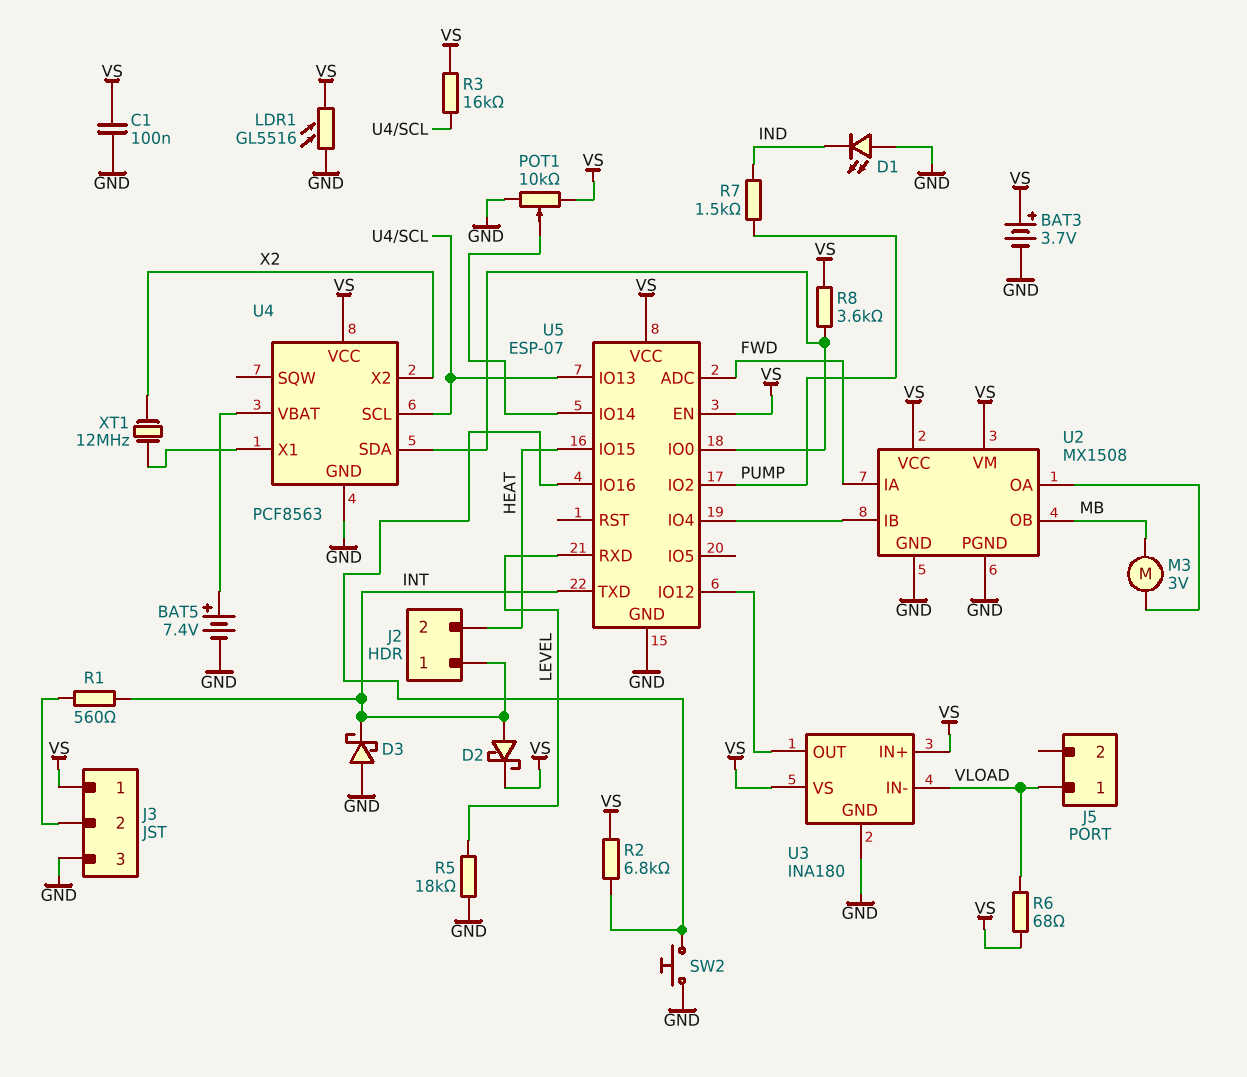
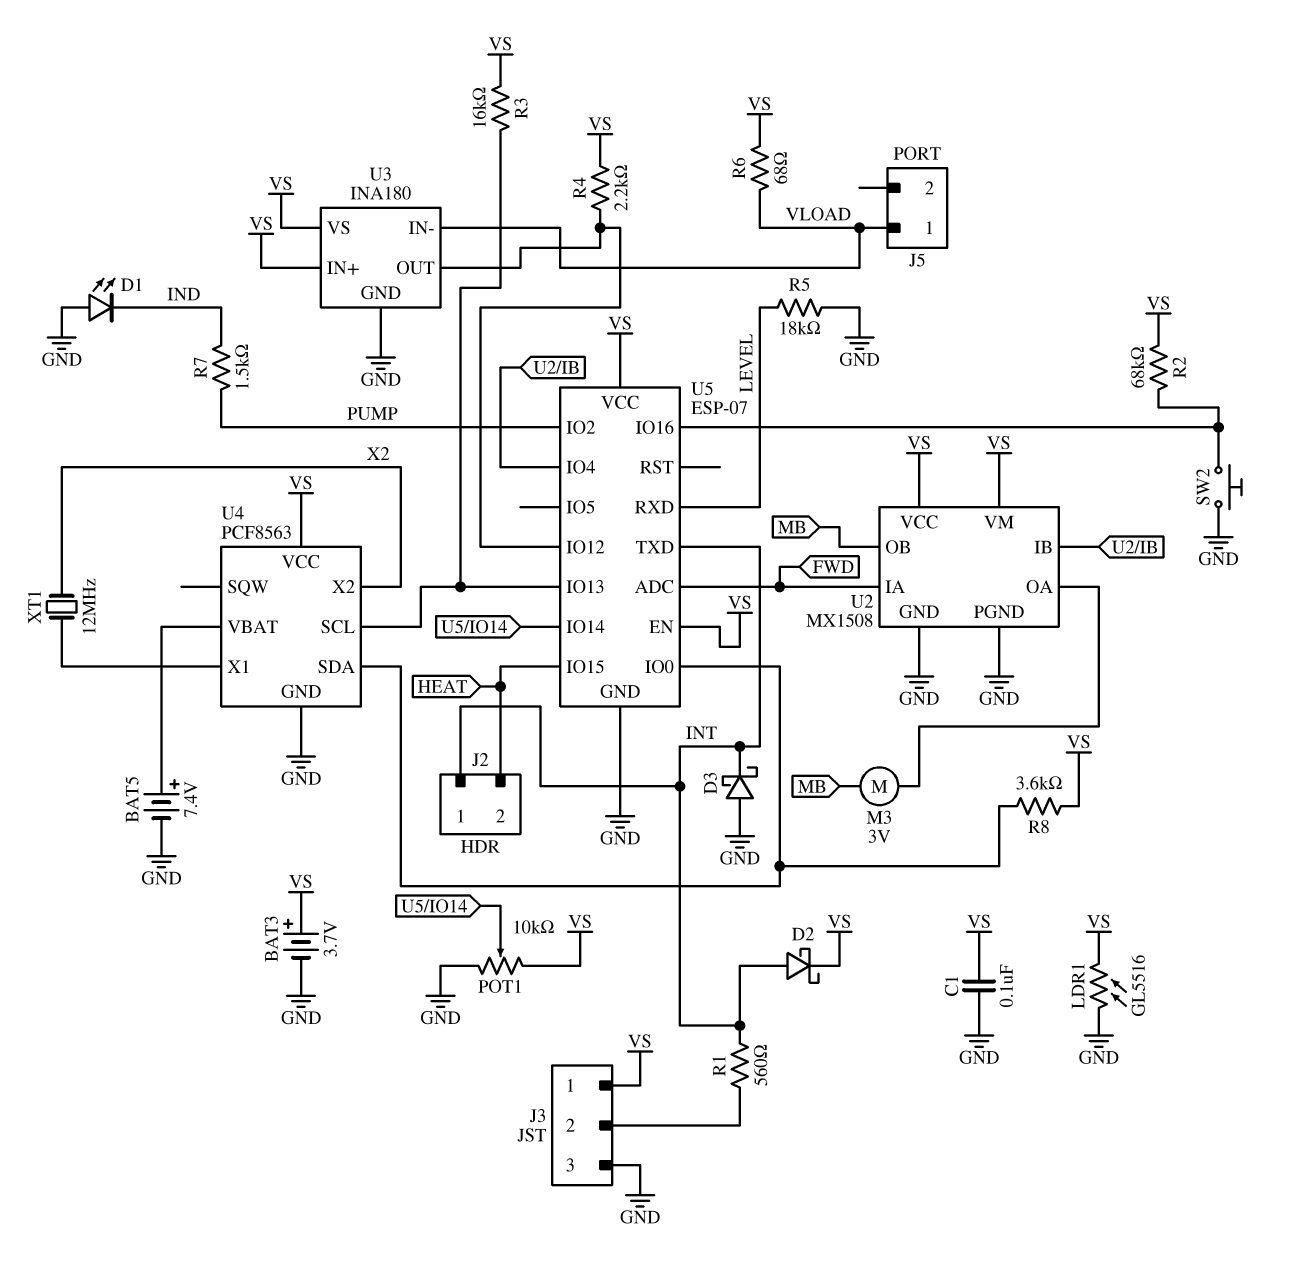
R2: 6.8k (U5/IO16, VS) -> 68k (U5/IO16, VS)
R4: none -> 2.2k (U3/OUT, VS)

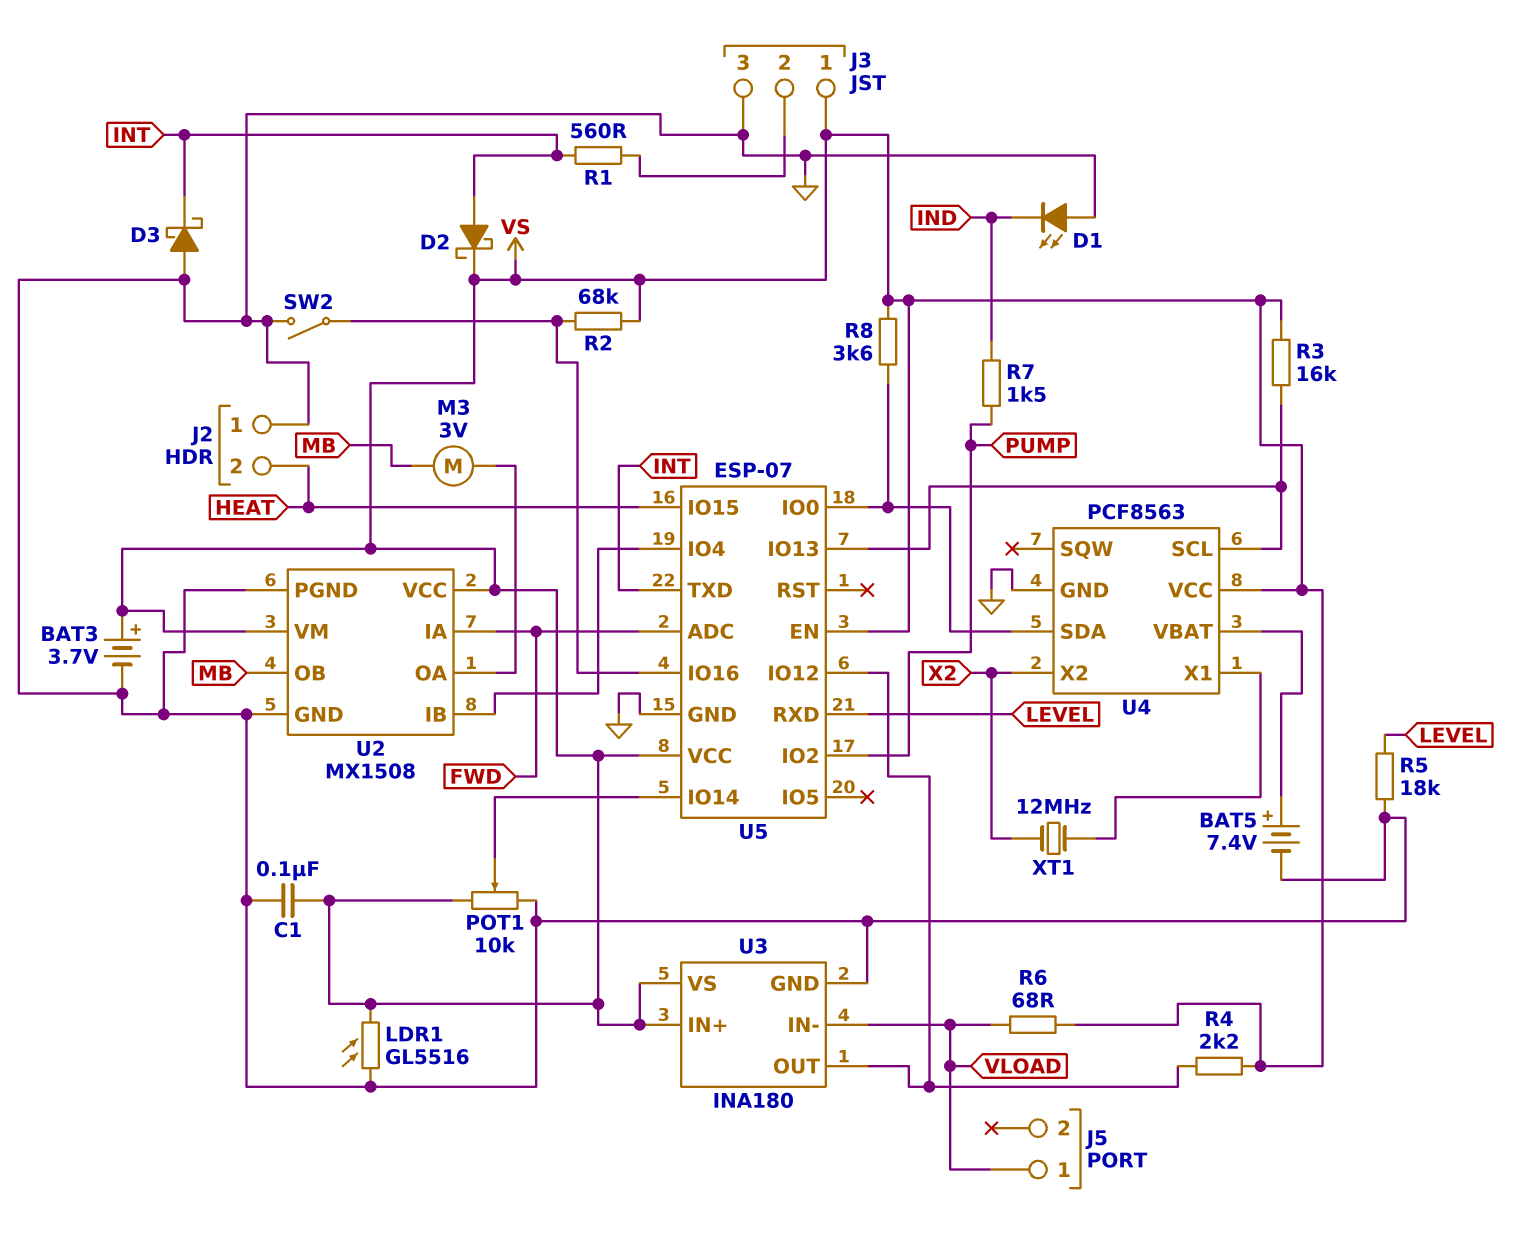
J2 pin 1: INT -> GND
SW2: button (GND, U5/IO16) -> switch (GND, U5/IO16)

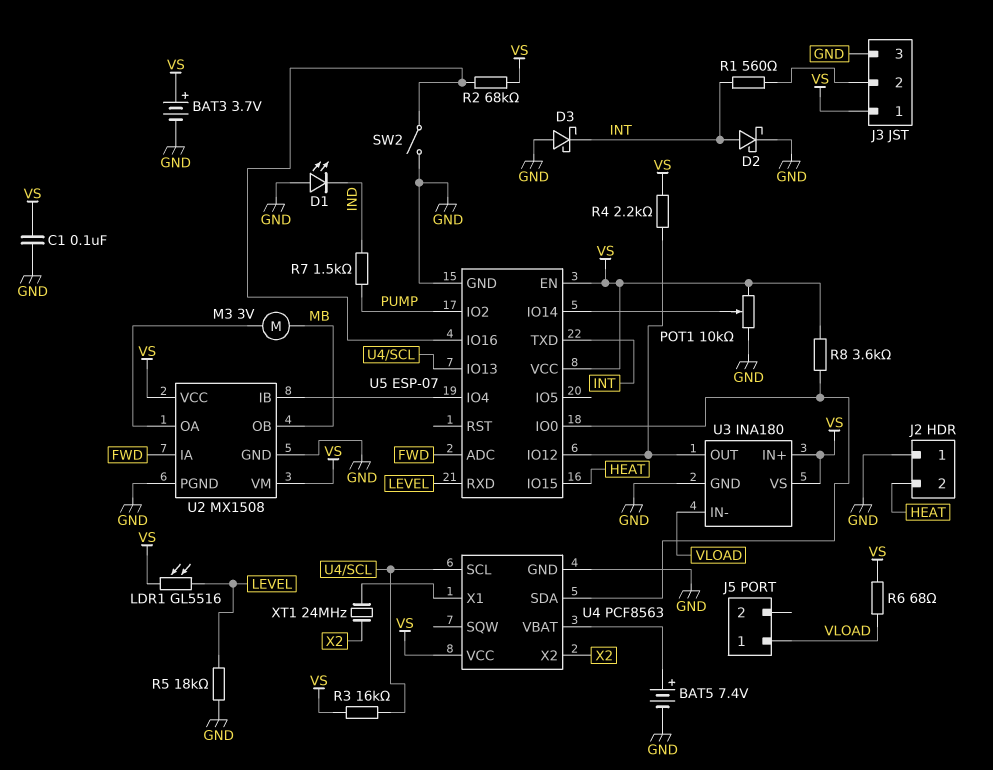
D2: schottky (A INT, K VS) -> schottky (A INT, K GND)
LDR1: GL5516 (GND, VS) -> GL5516 (LEVEL, VS)
XT1: 12MHz (U4/X1, X2) -> 24MHz (U4/X1, X2)

